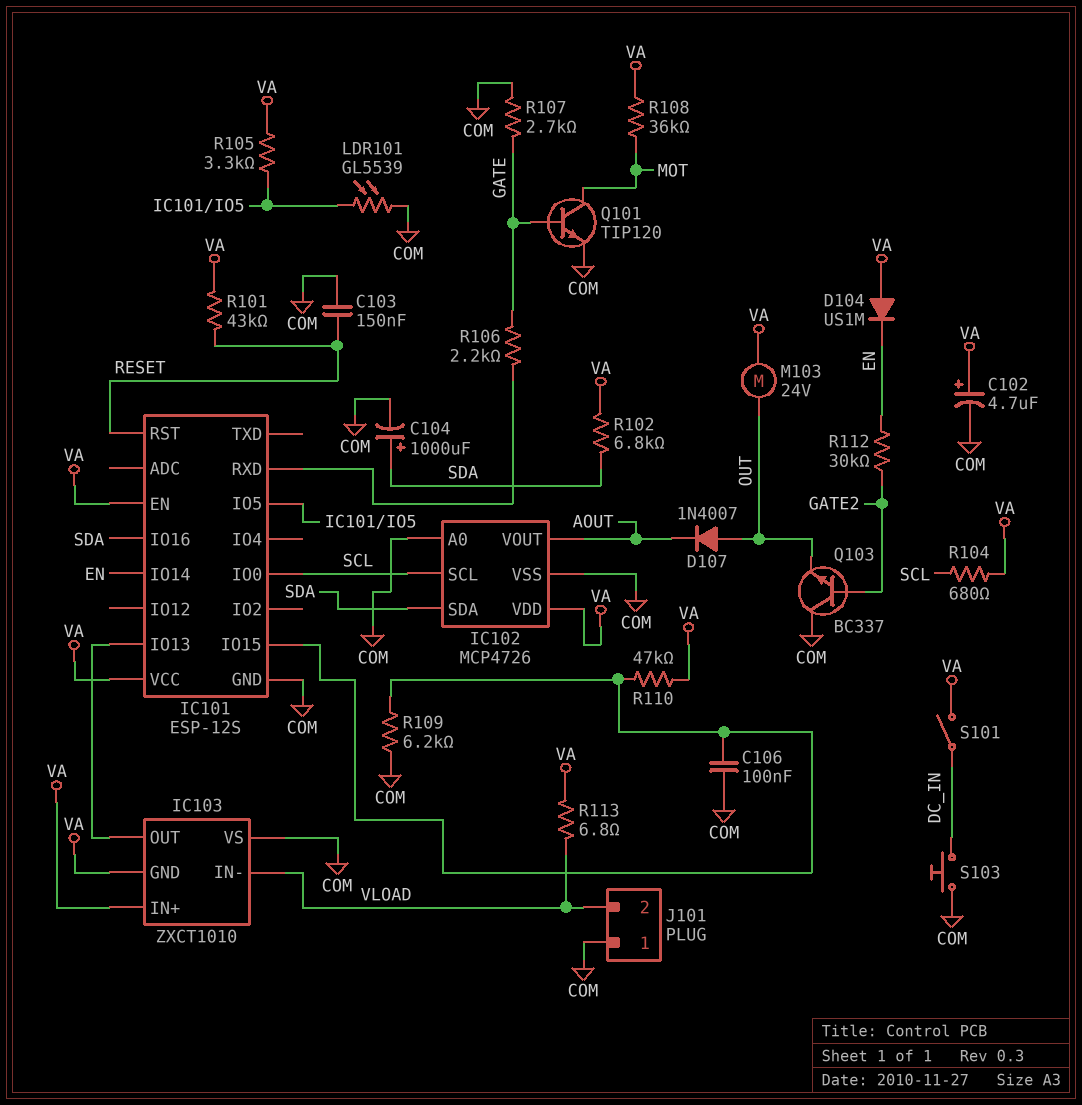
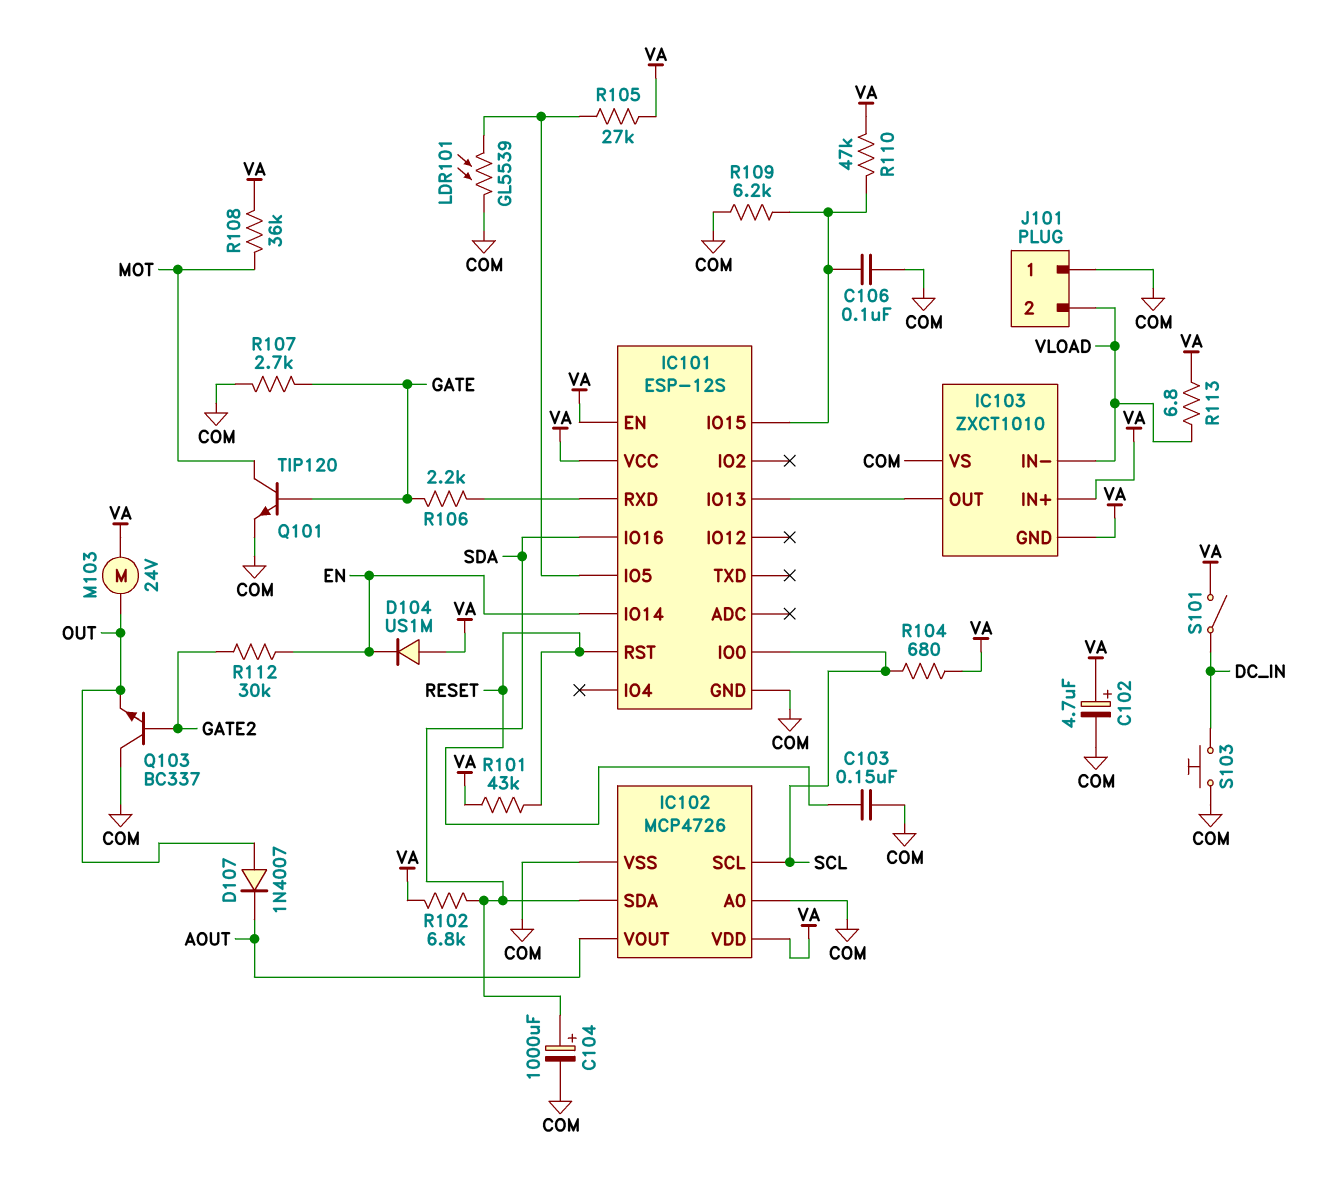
R105: 3.3k (IC101/IO5, VA) -> 27k (IC101/IO5, VA)

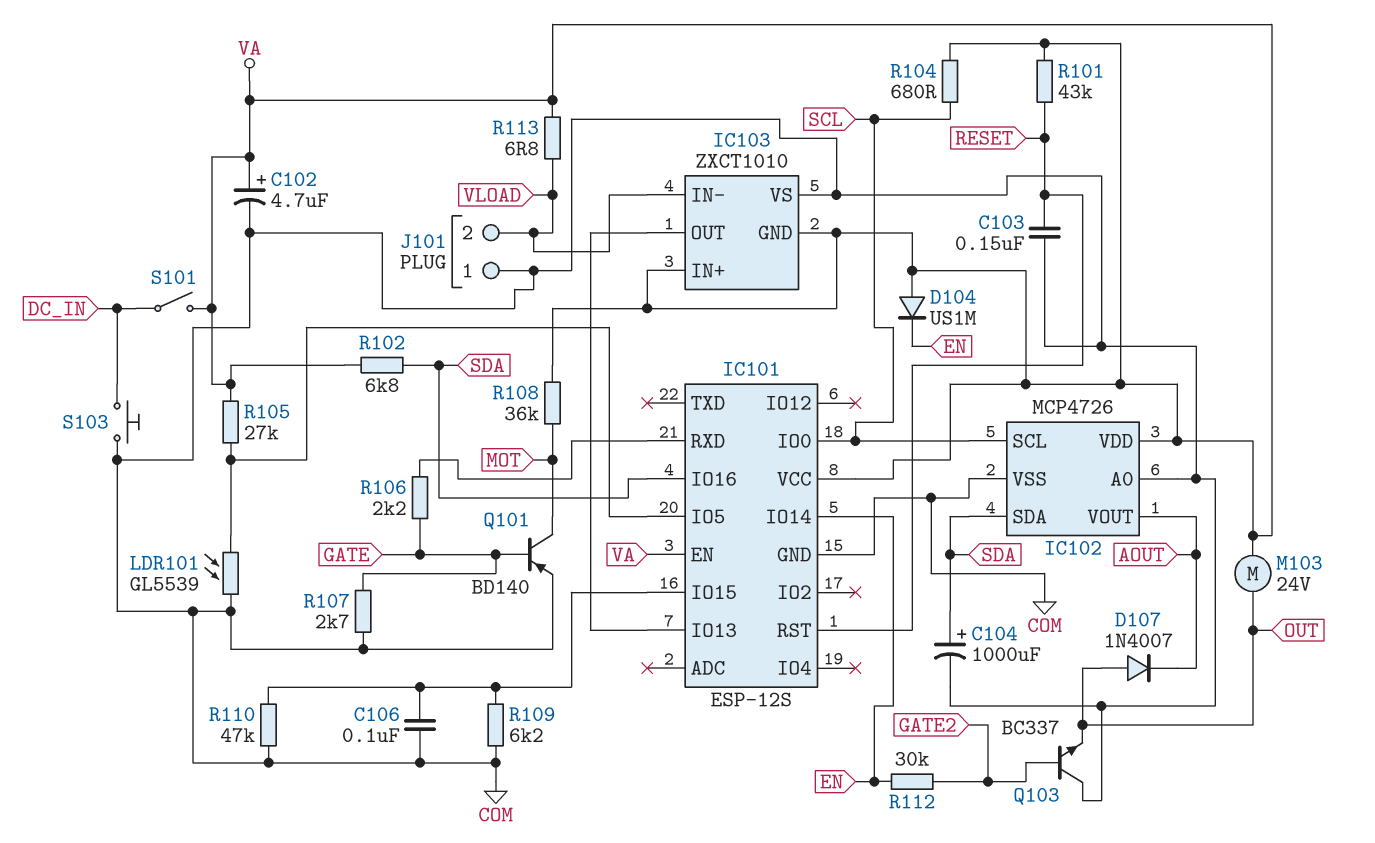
Q101: NPN TIP120 (B GATE, C MOT, E COM) -> PNP BD140 (B GATE, C MOT, E COM)
R110: 47k (IC101/IO15, VA) -> 47k (COM, IC101/IO15)

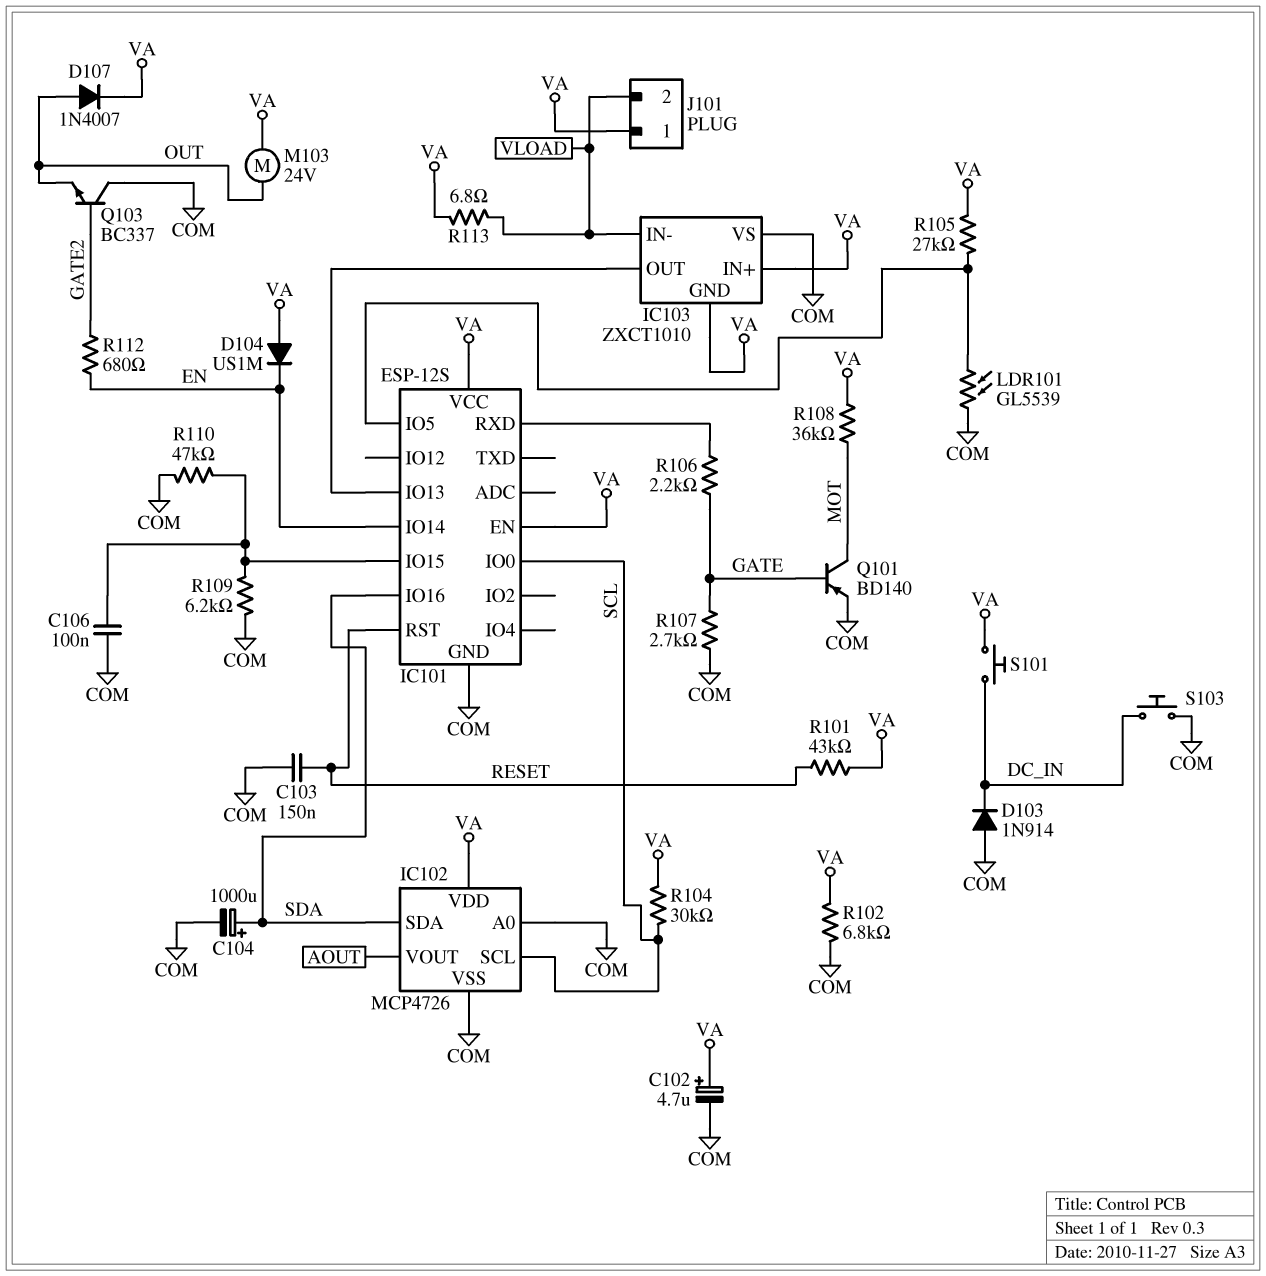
D103: none -> diode 1N914 (A COM, K DC_IN)
D107: diode 1N4007 (A OUT, K AOUT) -> diode 1N4007 (A OUT, K VA)
J101 pin 1: COM -> VA
R102: 6.8k (SDA, VA) -> 6.8k (COM, VA)
R104: 680 (SCL, VA) -> 30k (SCL, VA)
R112: 30k (EN, GATE2) -> 680 (EN, GATE2)
S101: switch (DC_IN, VA) -> button (DC_IN, VA)

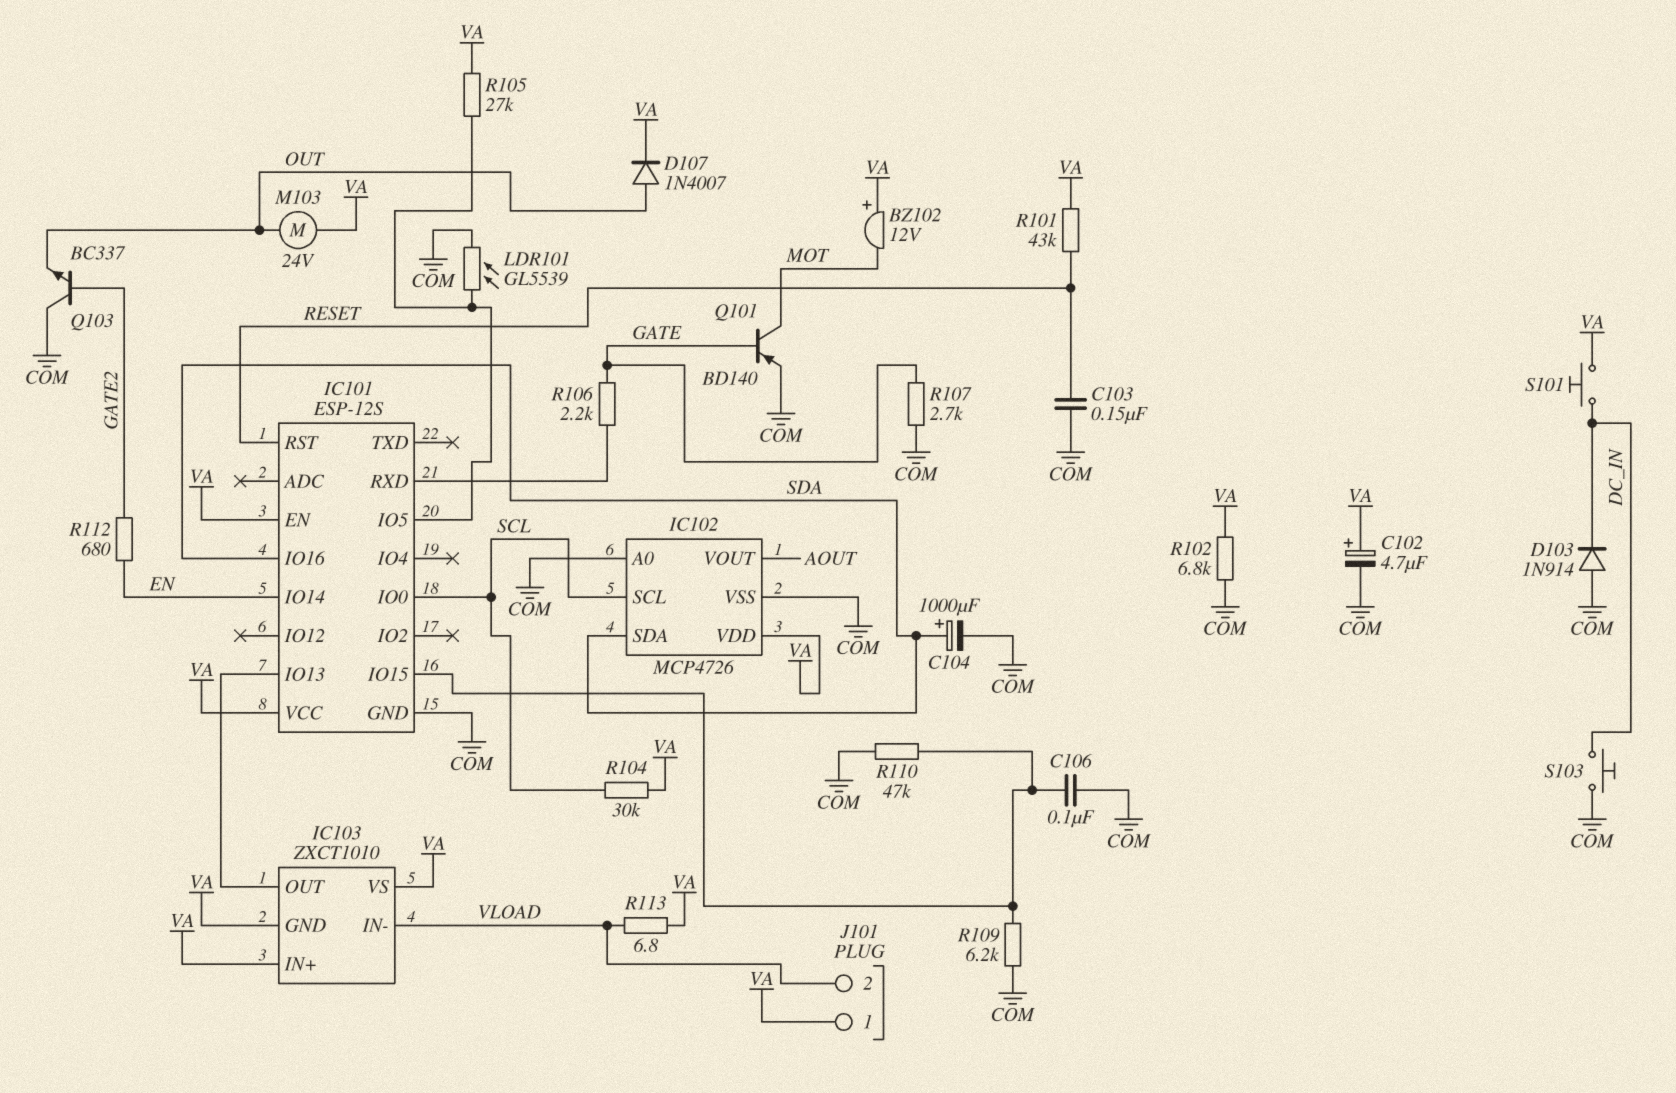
BZ102: none -> buzzer 12V (plus VA, minus MOT)
D104: diode US1M (A VA, K EN) -> none
IC103 pin VS: COM -> VA
R108: 36k (MOT, VA) -> none

